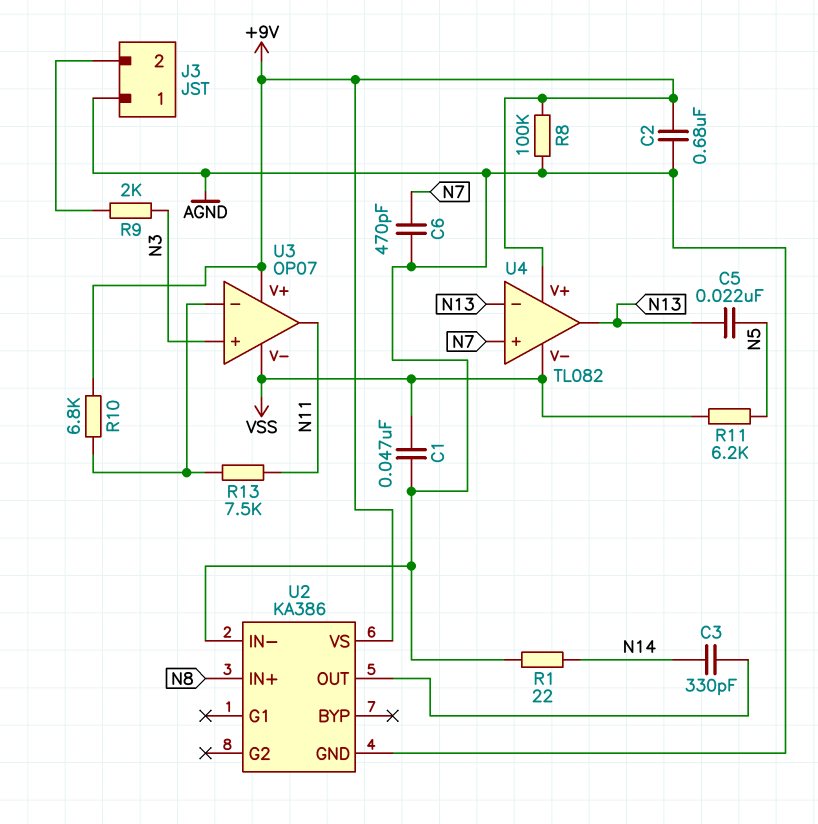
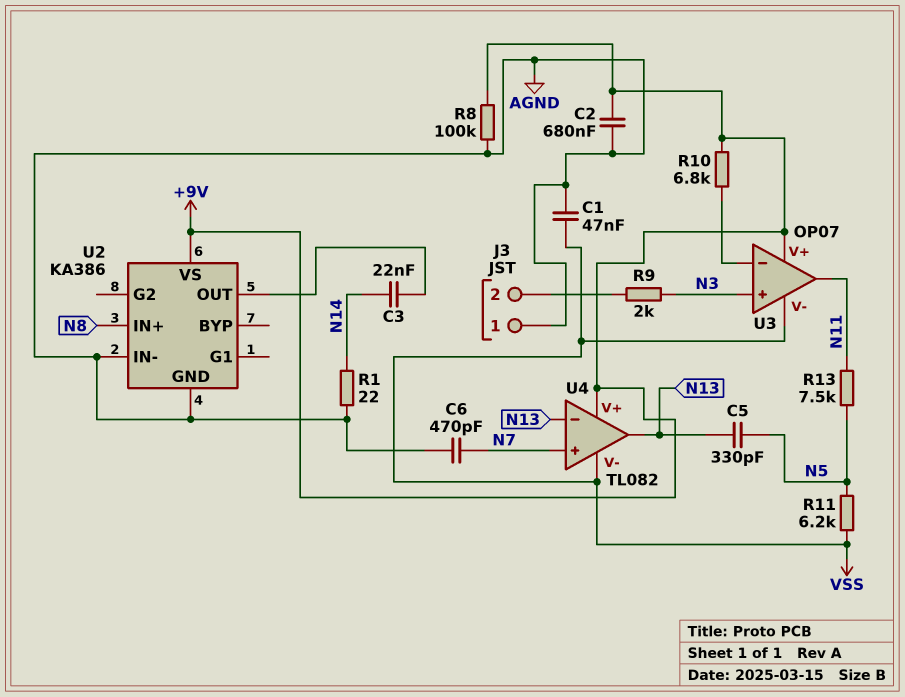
C3: 330pF (N14, U2/OUT) -> 22nF (N14, U2/OUT)
C5: 22nF (N5, N13) -> 330pF (N5, N13)
R13: 7.5k (N11, U3/in-) -> 7.5k (N5, N11)

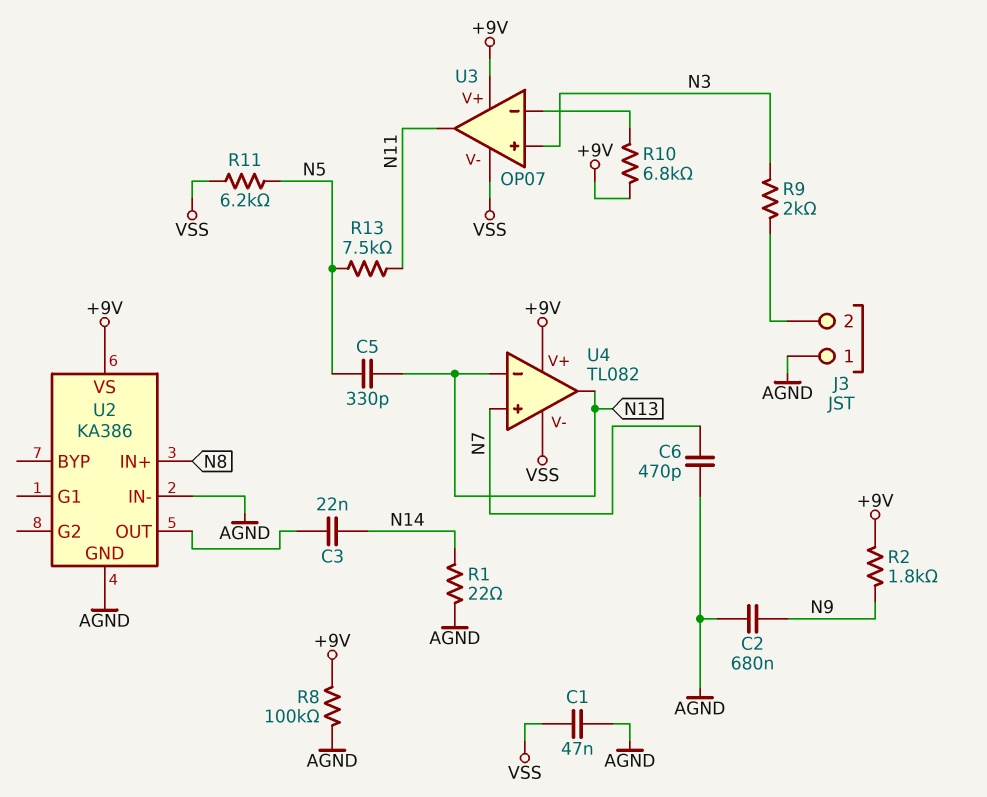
C2: 680nF (+9V, AGND) -> 680nF (AGND, N9)
R2: none -> 1.8k (+9V, N9)

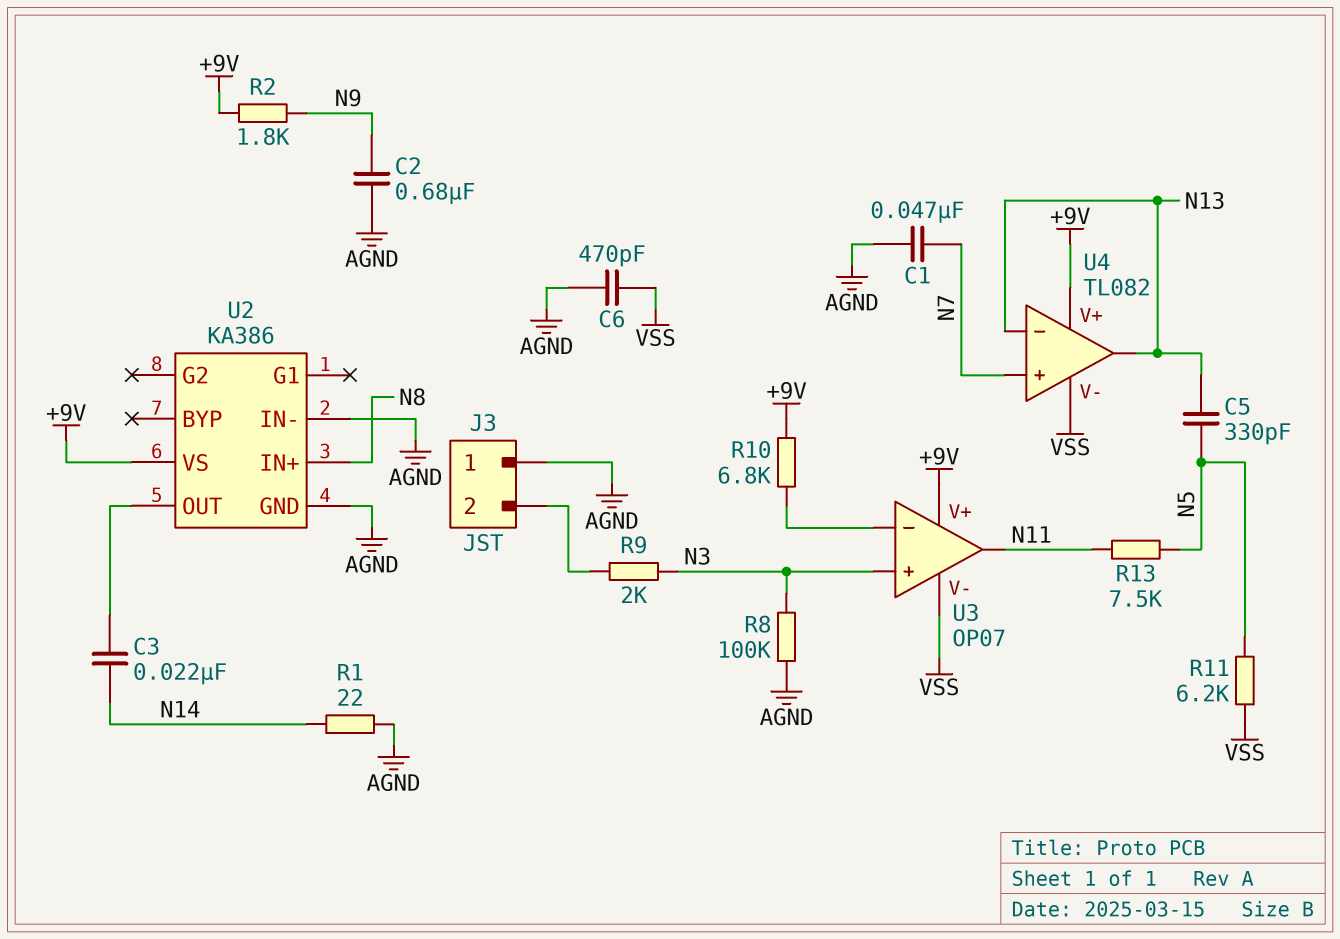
C1: 47nF (AGND, VSS) -> 47nF (AGND, N7)
C6: 470pF (AGND, N7) -> 470pF (AGND, VSS)
R8: 100k (+9V, AGND) -> 100k (AGND, N3)

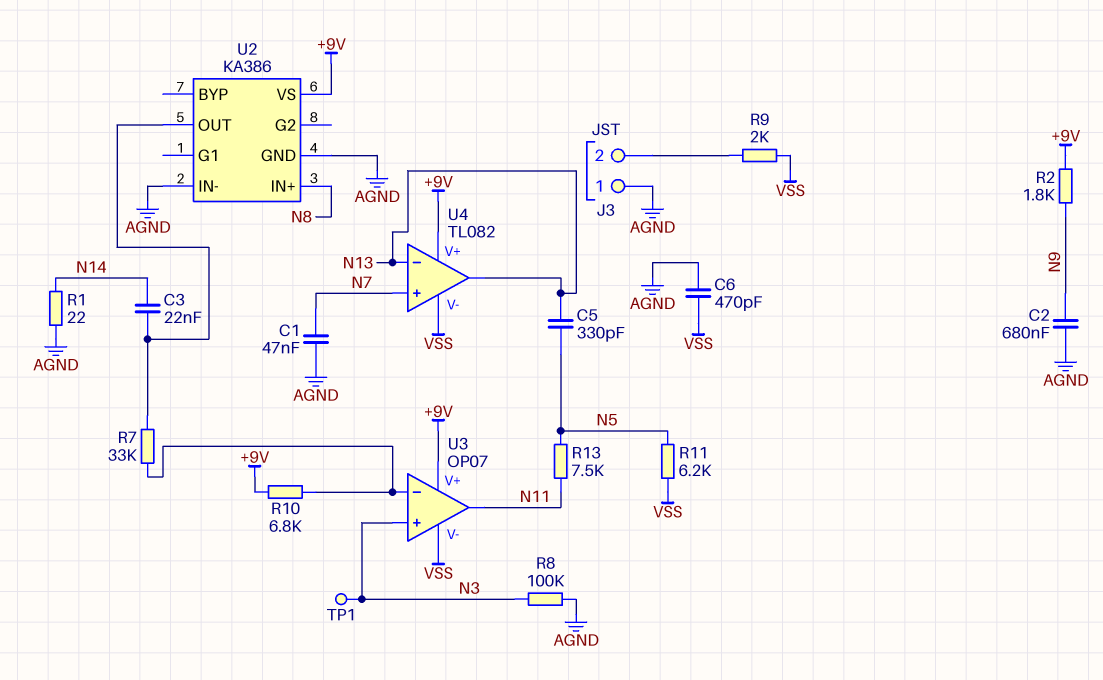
R7: none -> 33k (U2/OUT, U3/in-)
R9: 2k (J3/2, N3) -> 2k (J3/2, VSS)
TP1: none -> test point (N3)

